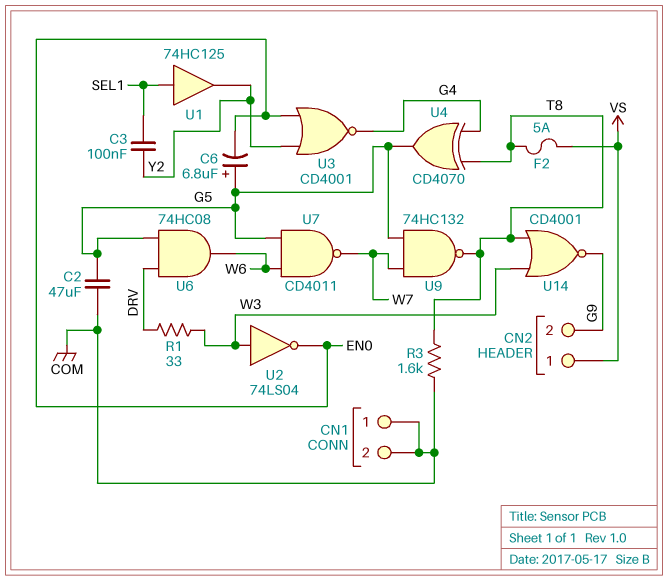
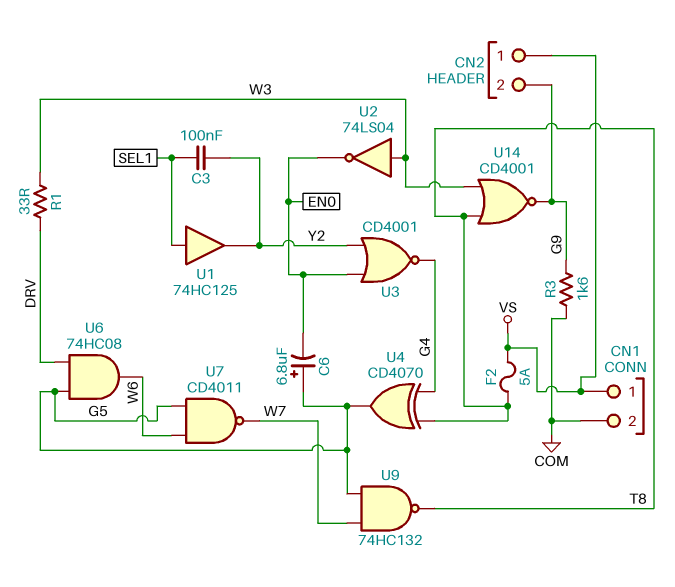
C2: 47uF (COM, G5) -> none
CN1 pin 1: COM -> VS
R3: 1.6k (COM, T8) -> 1.6k (COM, G9)

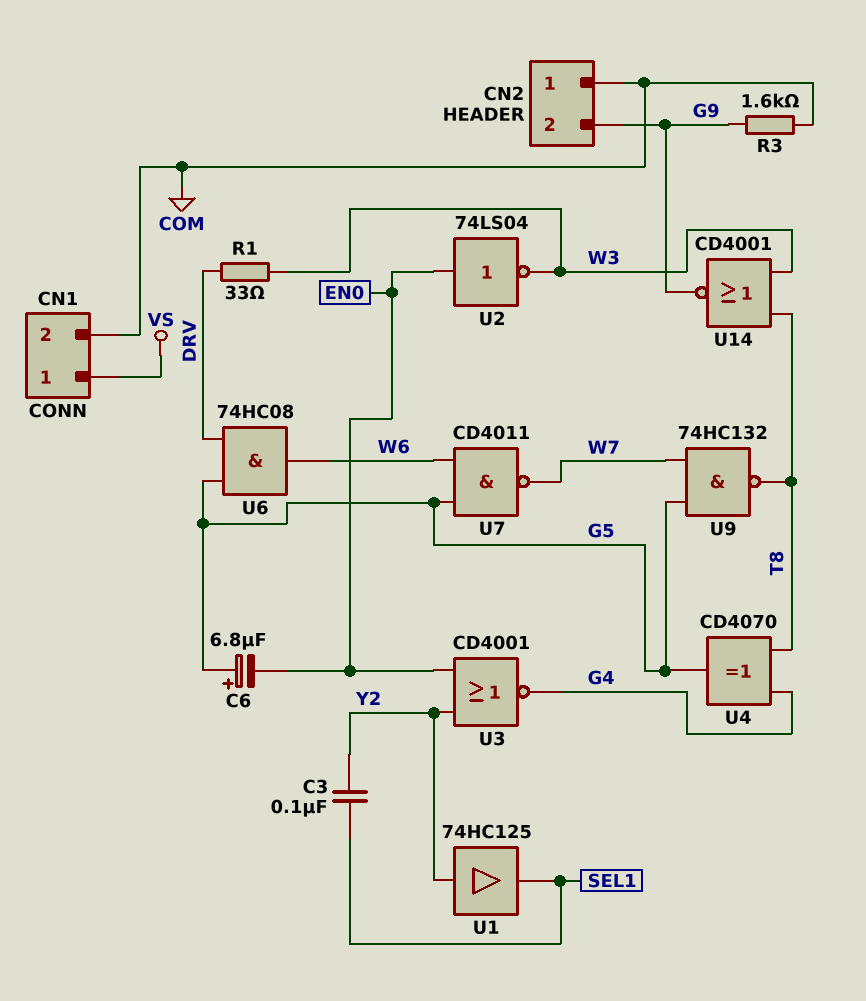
CN2 pin 1: VS -> COM
F2: 5A (T8, VS) -> none
U1: buffer 74HC125 (in SEL1, out Y2) -> buffer 74HC125 (in Y2, out SEL1)
U2: NOT 74LS04 (in W3, out EN0) -> NOT 74LS04 (in EN0, out W3)

